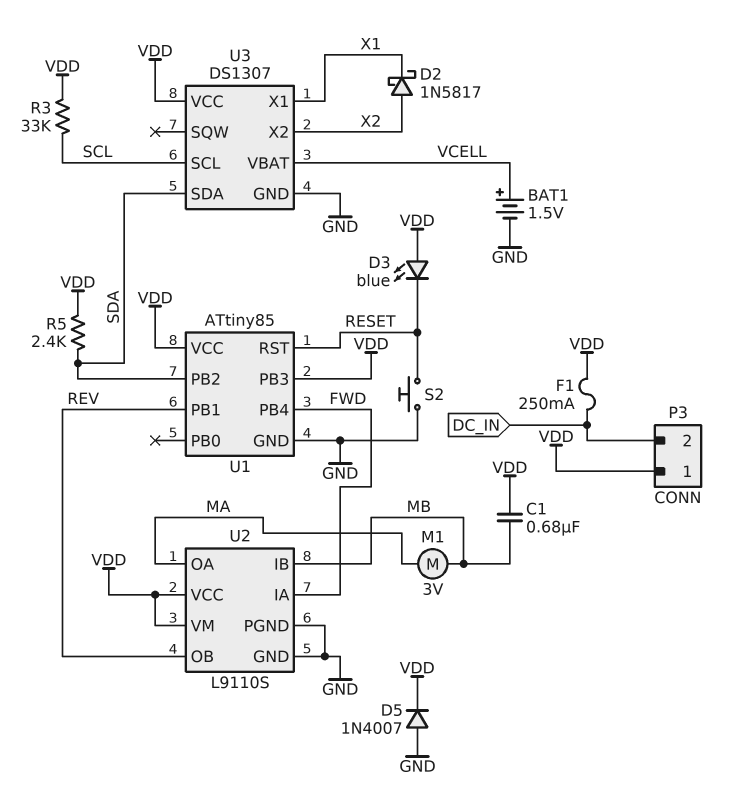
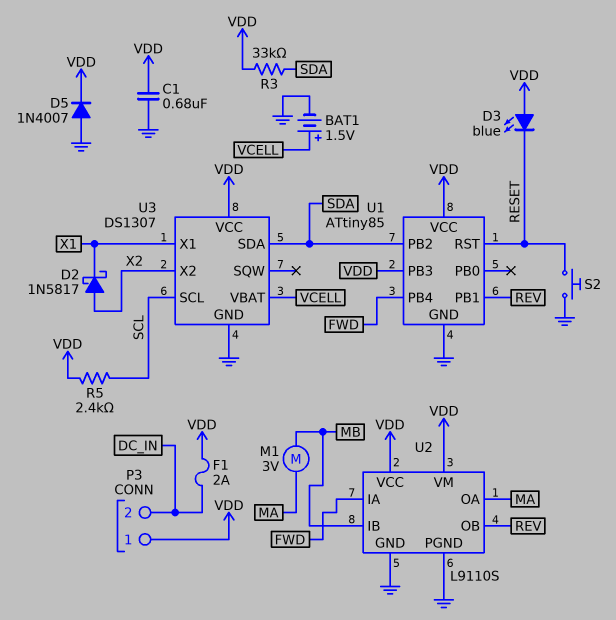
C1: 680nF (MB, VDD) -> 680nF (GND, VDD)
F1: 250mA (DC_IN, VDD) -> 2A (DC_IN, VDD)
R3: 33k (SCL, VDD) -> 33k (SDA, VDD)
R5: 2.4k (SDA, VDD) -> 2.4k (SCL, VDD)

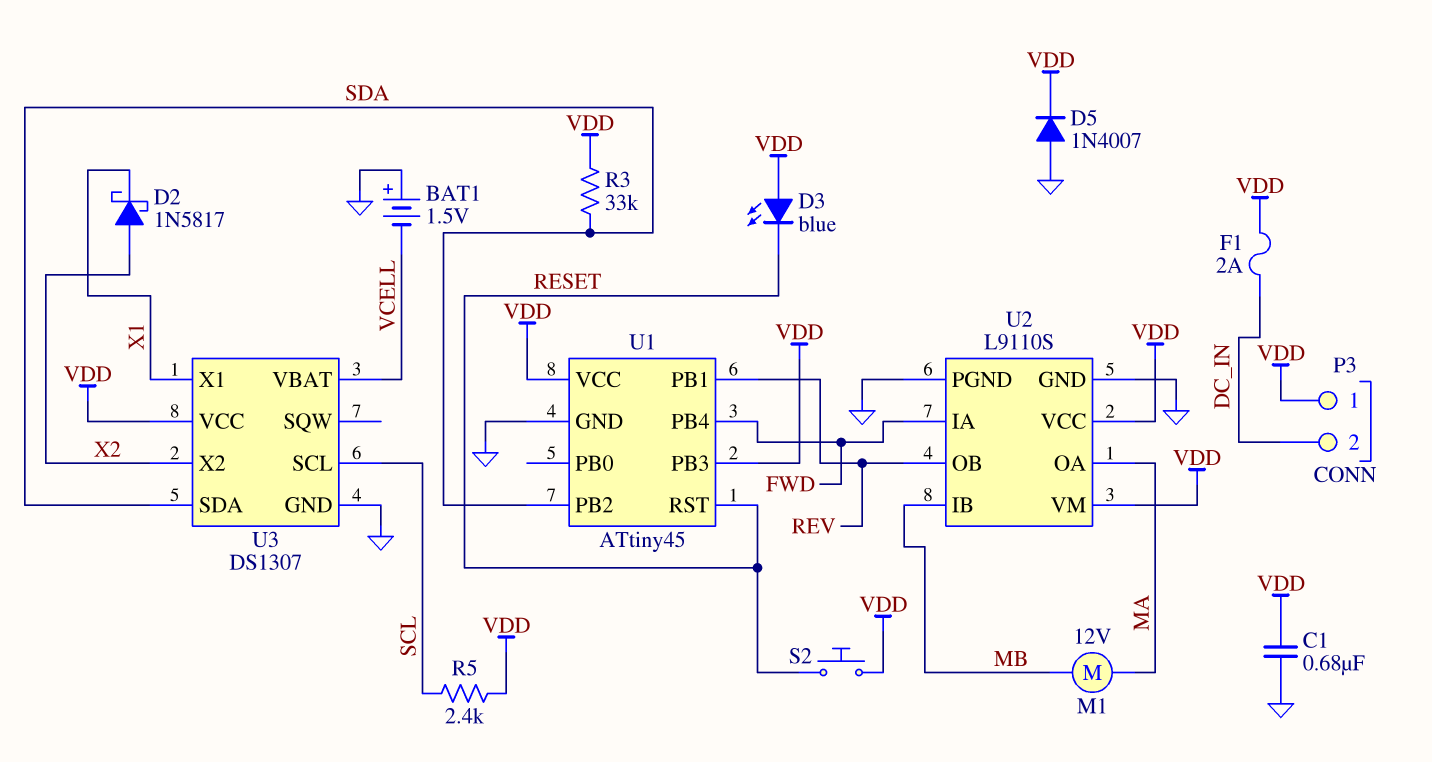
BAT1: 1.5V (plus VCELL, minus GND) -> 1.5V (plus GND, minus VCELL)
M1: motor 3V (MA, MB) -> motor 12V (MA, MB)
S2: button (GND, RESET) -> button (RESET, VDD)
U1: ATtiny85 -> ATtiny45

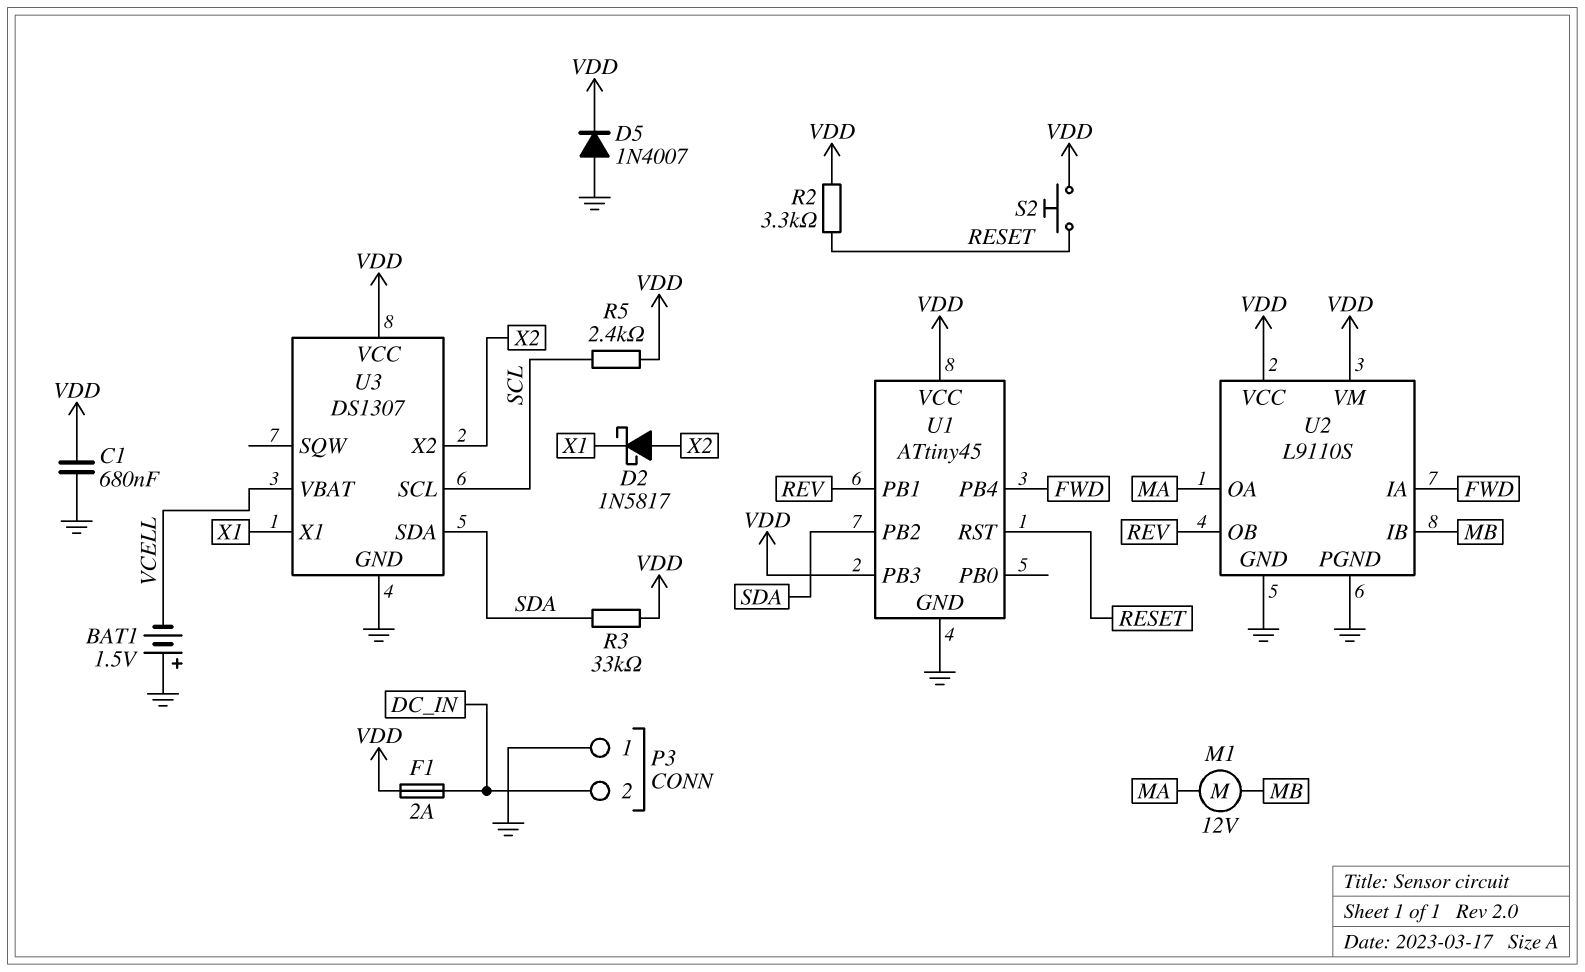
D3: LED blue (A VDD, K RESET) -> none
P3 pin 1: VDD -> GND
R2: none -> 3.3k (RESET, VDD)

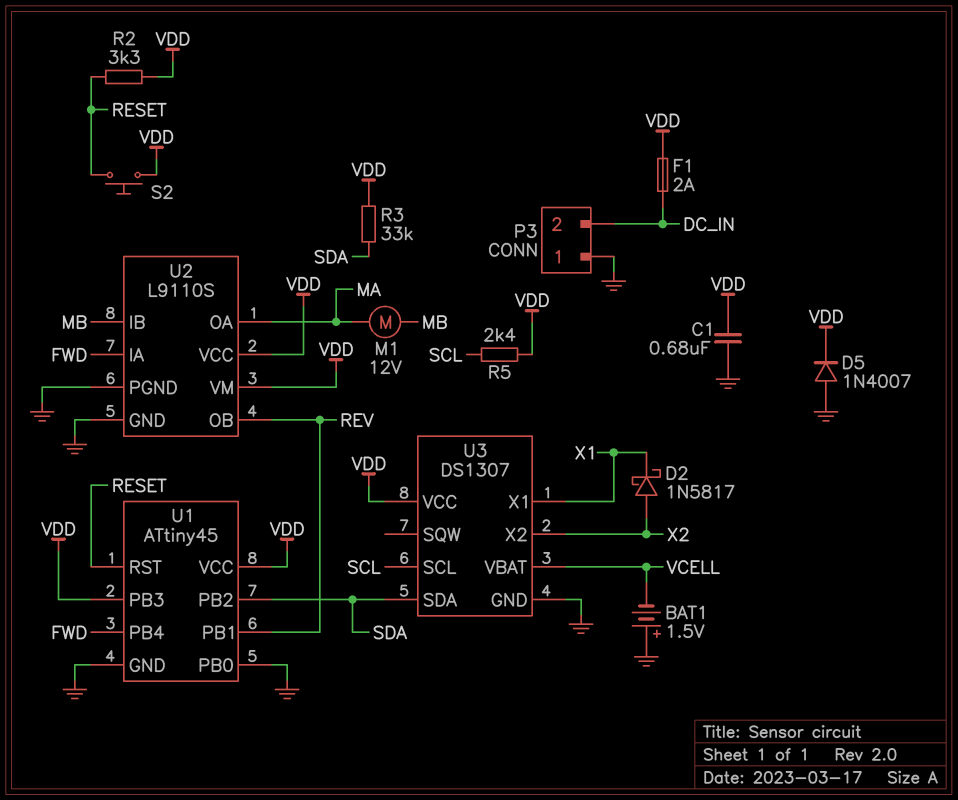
U1 pin PB0: none -> GND

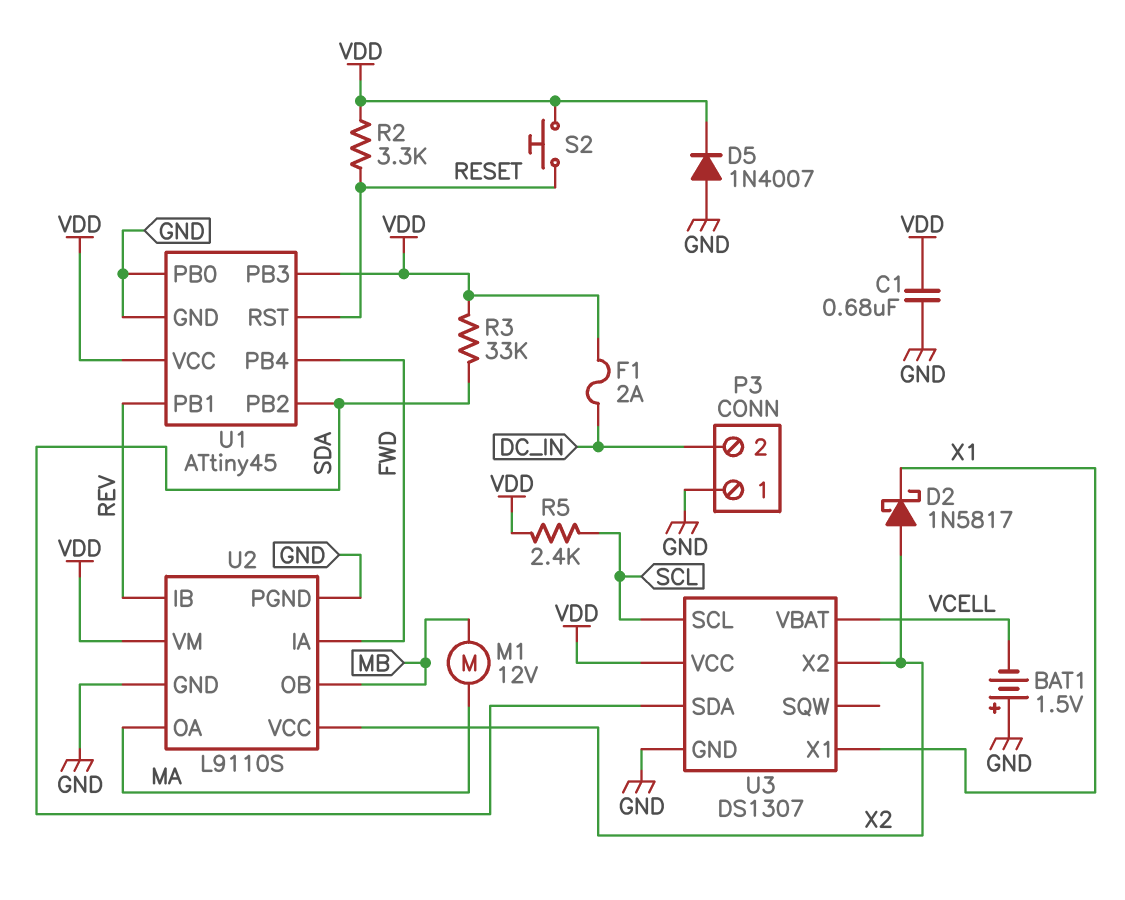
U2 pin IB: MB -> REV
U2 pin OB: REV -> MB
U2 pin VCC: VDD -> X2

